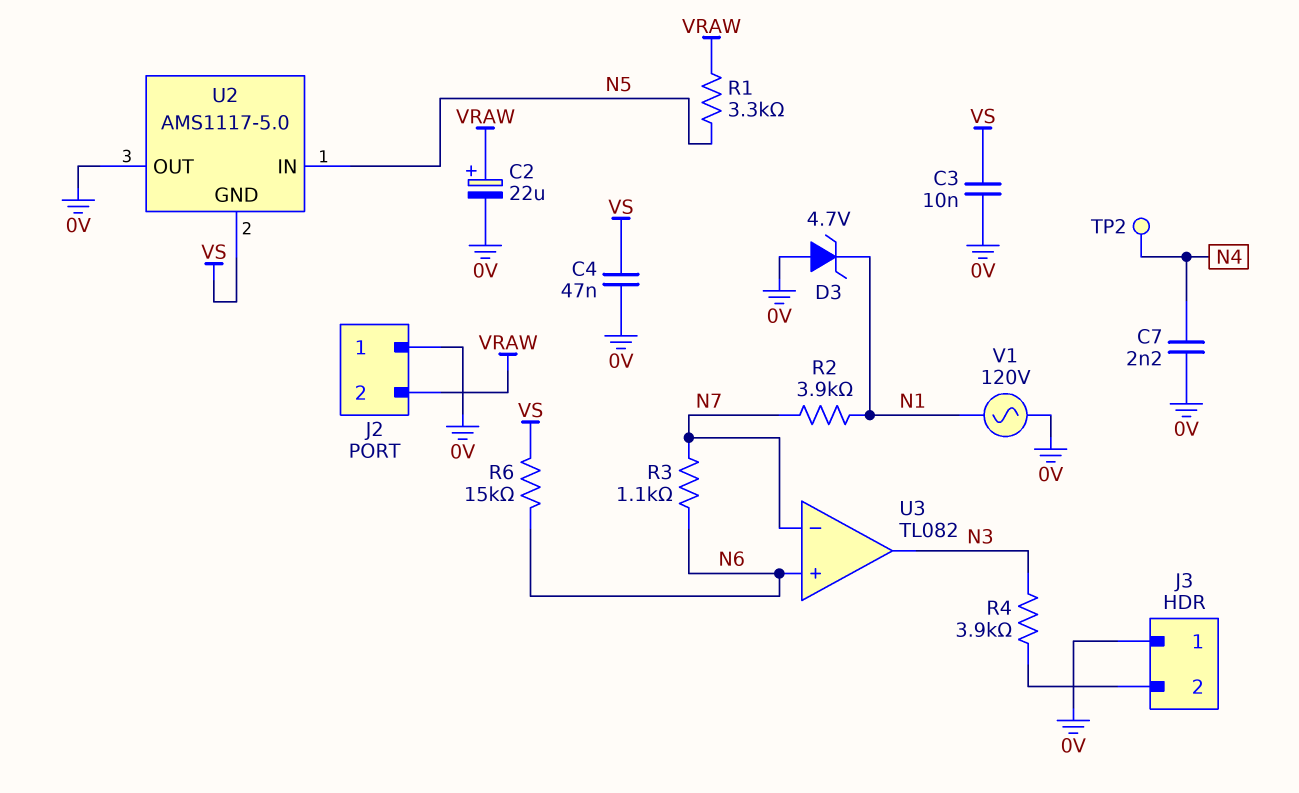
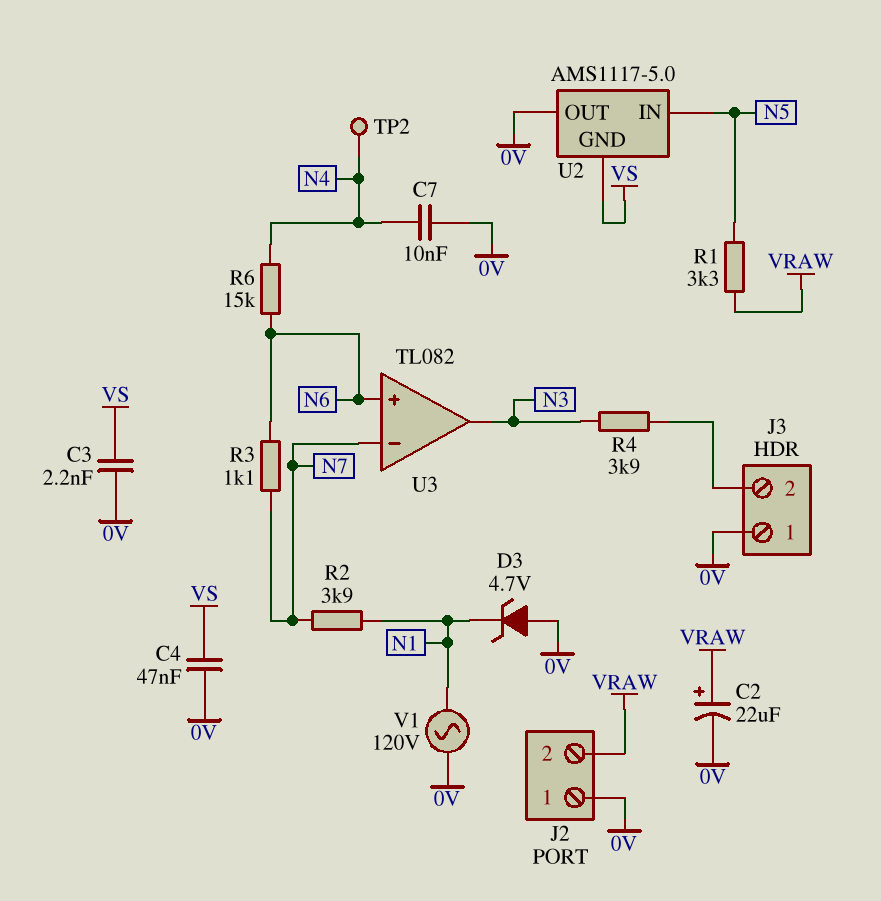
C3: 10nF (0V, VS) -> 2.2nF (0V, VS)
C7: 2.2nF (0V, N4) -> 10nF (0V, N4)
R6: 15k (N6, VS) -> 15k (N4, N6)

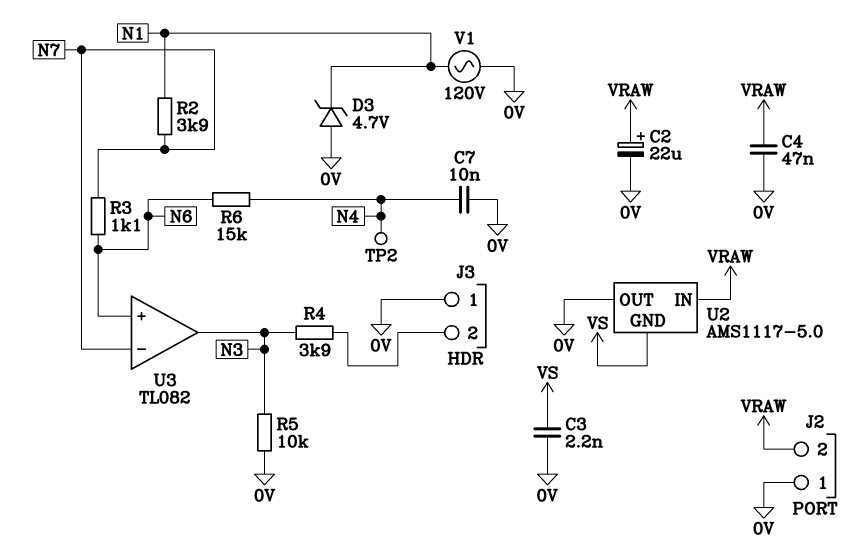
C4: 47nF (0V, VS) -> 47nF (0V, VRAW)
R1: 3.3k (N5, VRAW) -> none
R5: none -> 10k (0V, N3)
U2 pin IN: N5 -> VRAW

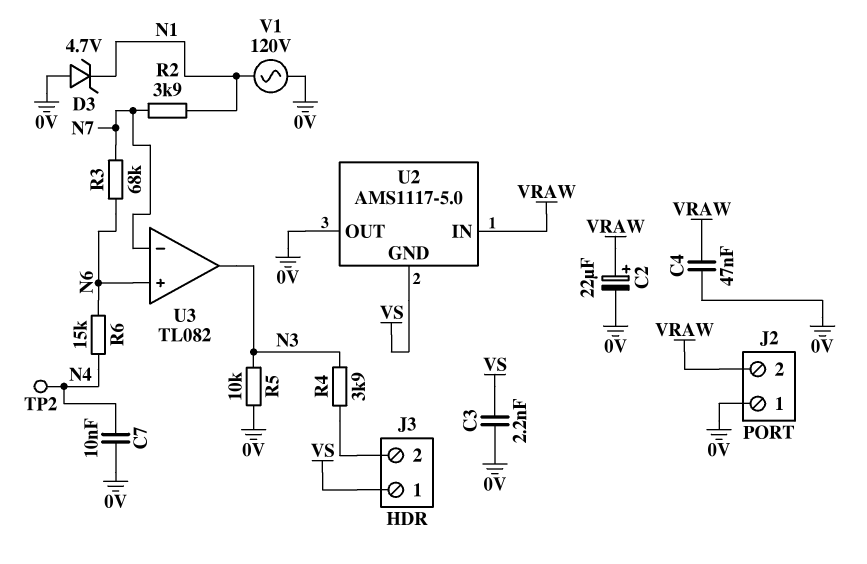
J3 pin 1: 0V -> VS
R3: 1.1k (N6, N7) -> 68k (N6, N7)

